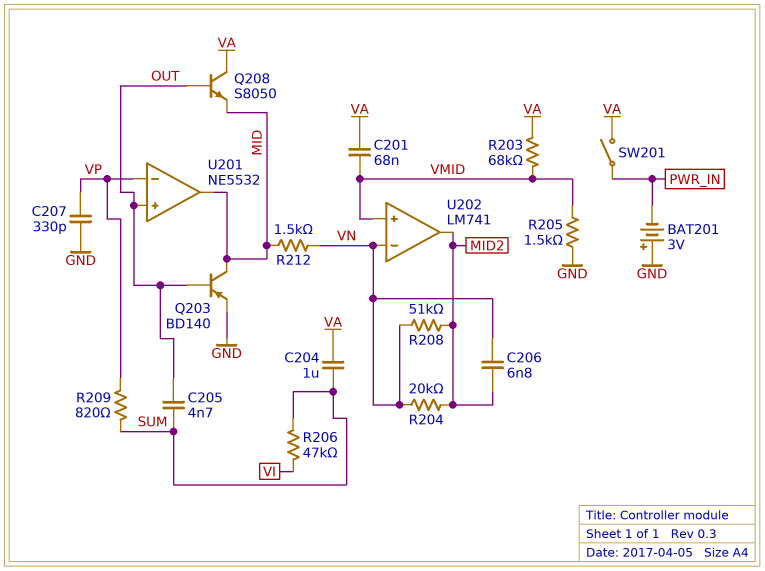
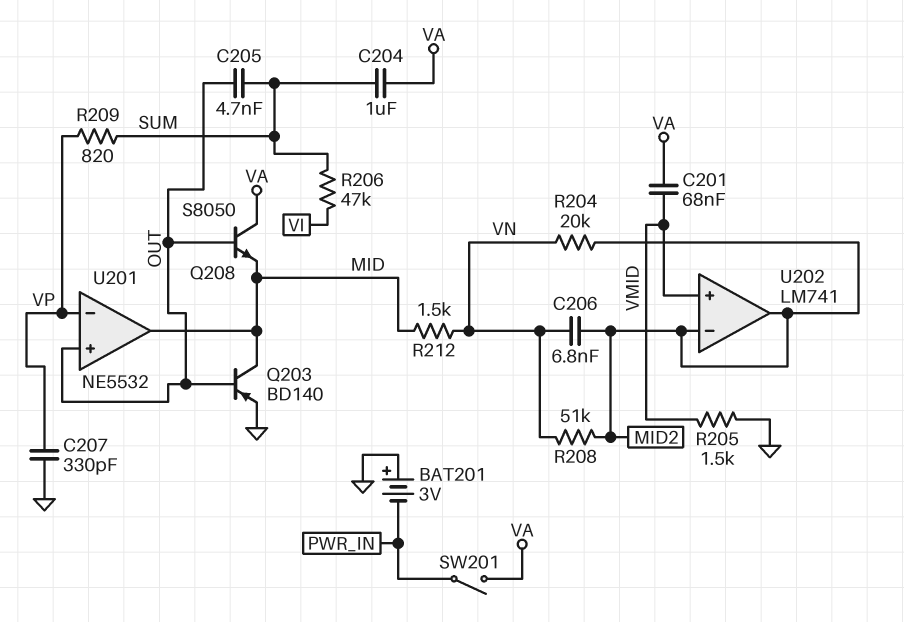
R203: 68k (VA, VMID) -> none
U202 pin in-: VN -> MID2

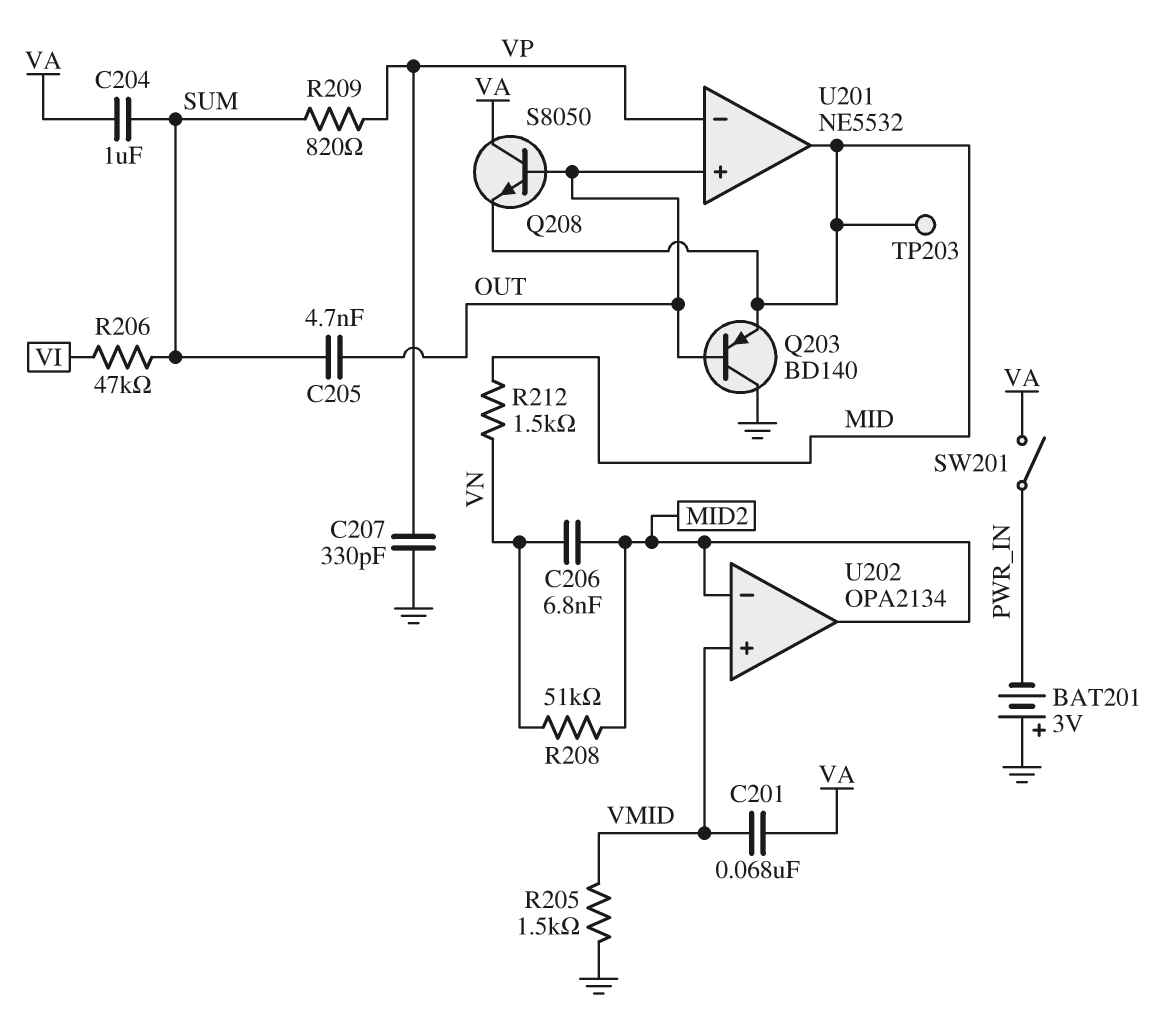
Q203: PNP BD140 (B OUT, C MID, E GND) -> PNP BD140 (B OUT, C GND, E MID)
R204: 20k (MID2, VN) -> none
TP203: none -> test point (MID)
U202: LM741 -> OPA2134

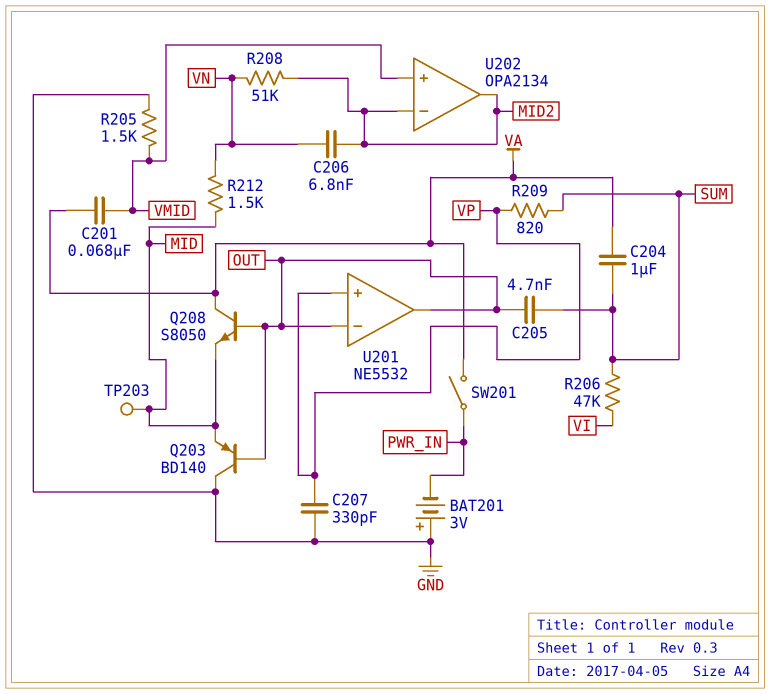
U201 pin in+: OUT -> VP
U201 pin in-: VP -> OUT
U201 pin out: MID -> OUT

